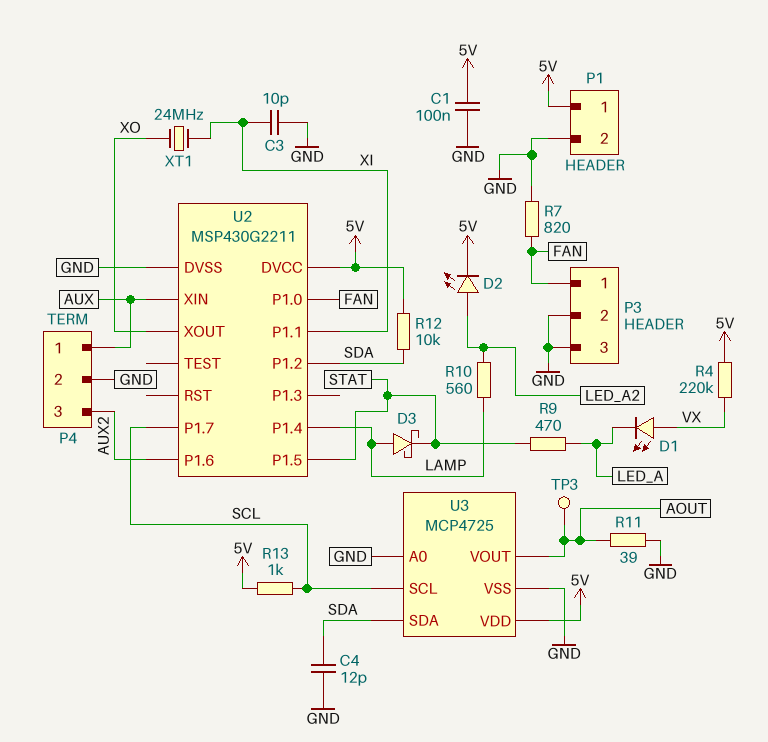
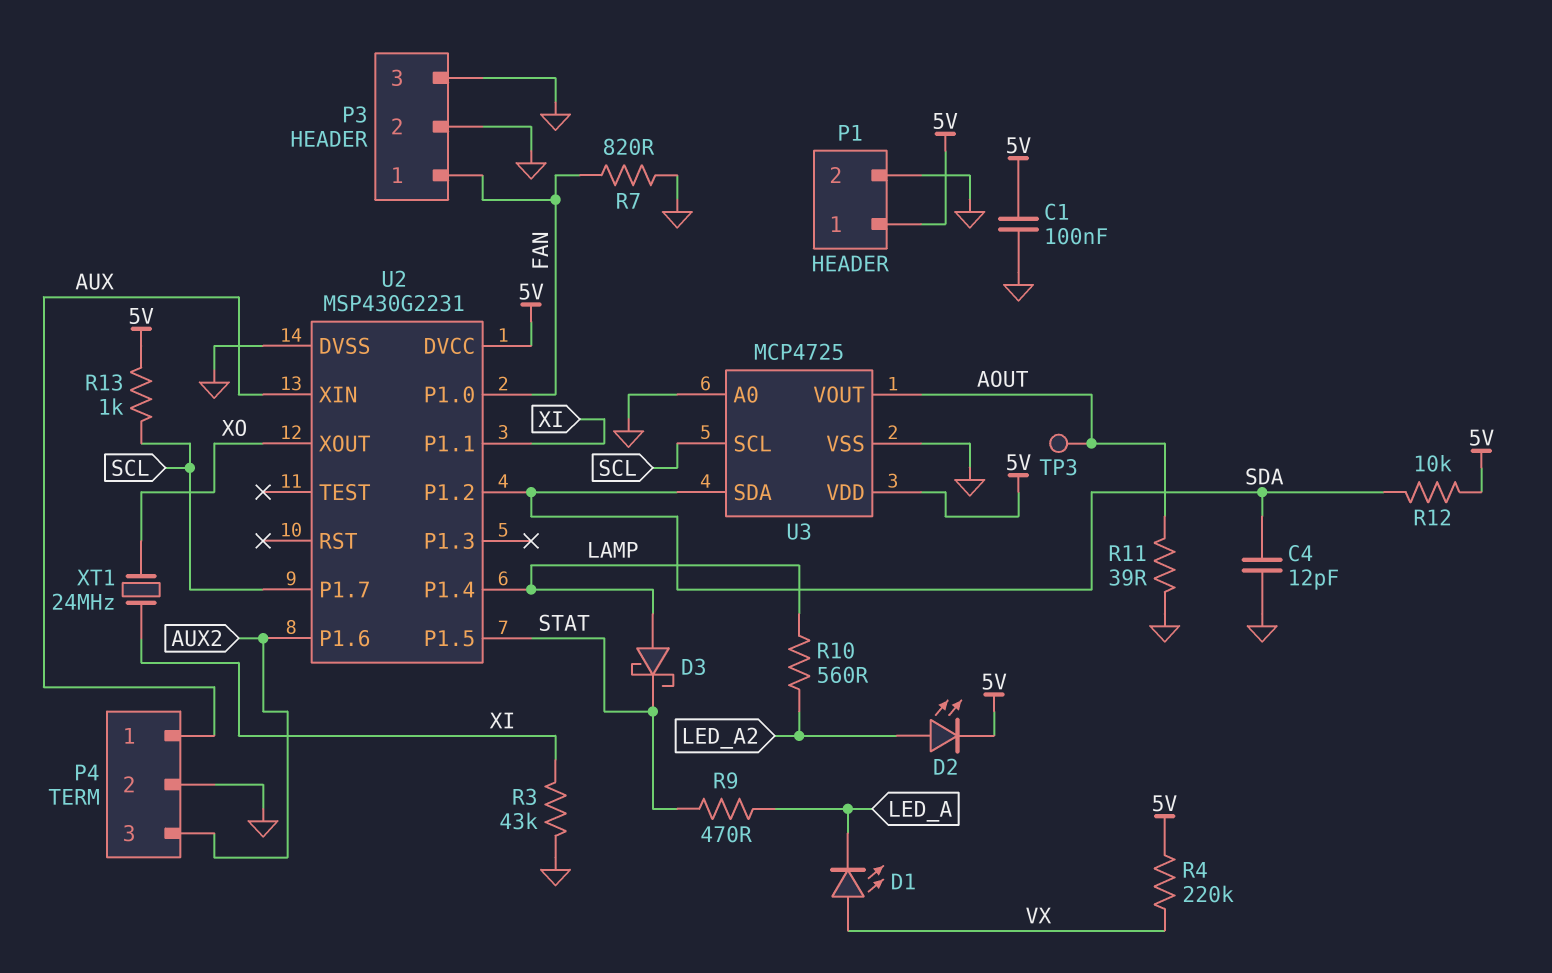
C3: 10pF (GND, XI) -> none
R3: none -> 43k (GND, XI)
U2: MSP430G2211 -> MSP430G2231

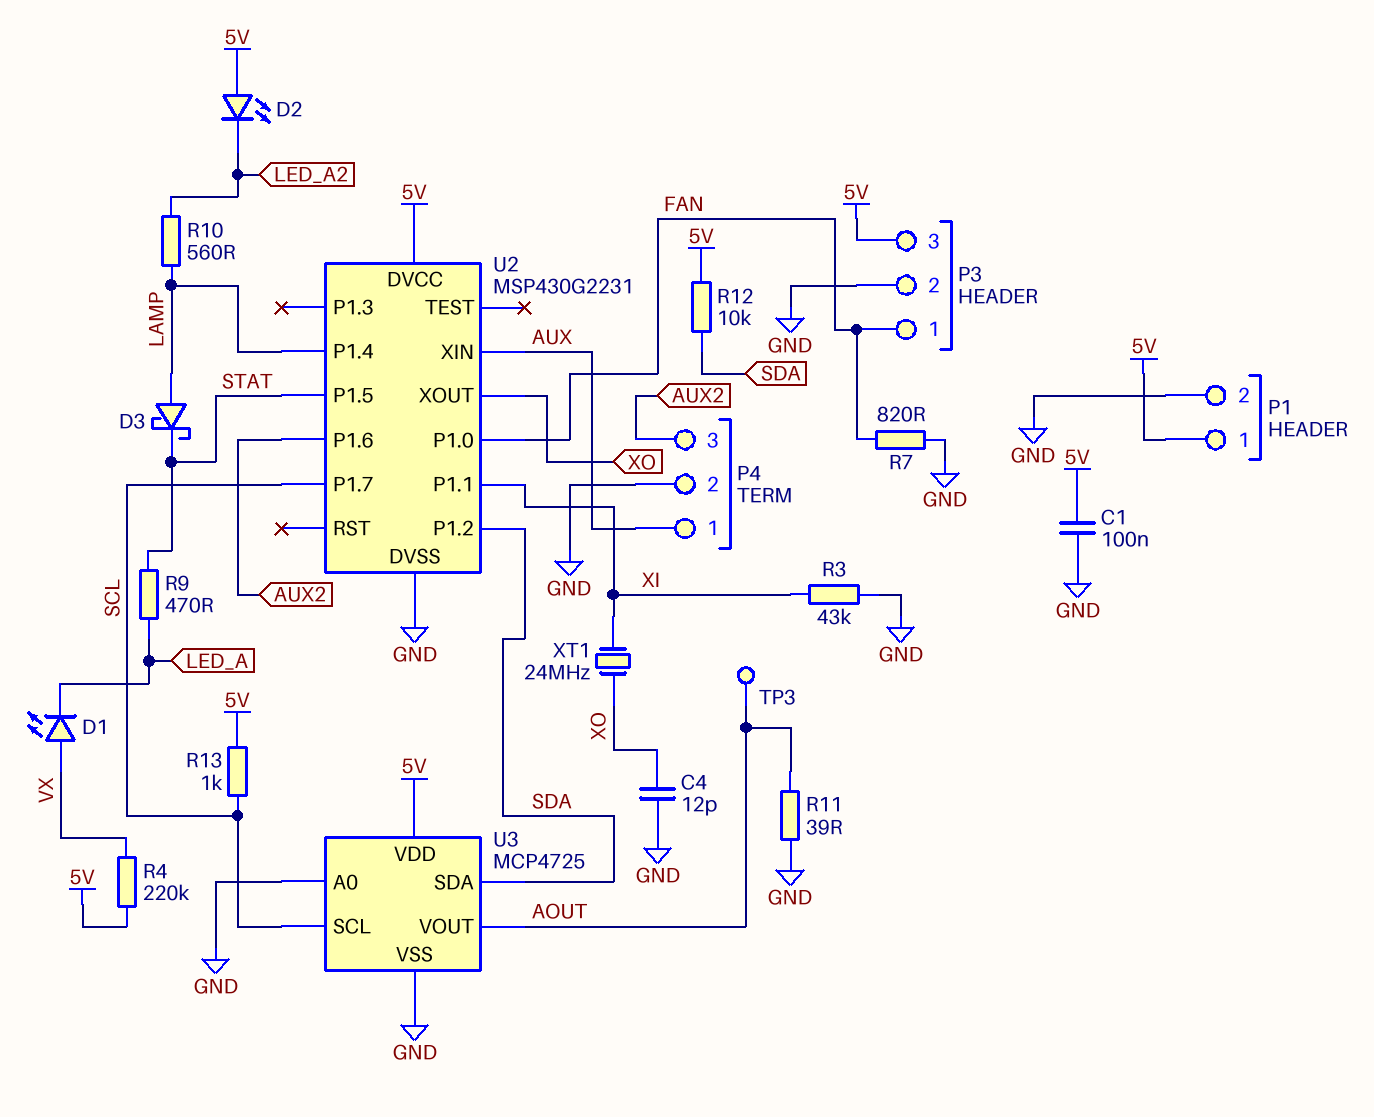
C4: 12pF (GND, SDA) -> 12pF (GND, XO)
D2: LED (A LED_A2, K 5V) -> LED (A 5V, K LED_A2)
P3 pin 3: GND -> 5V

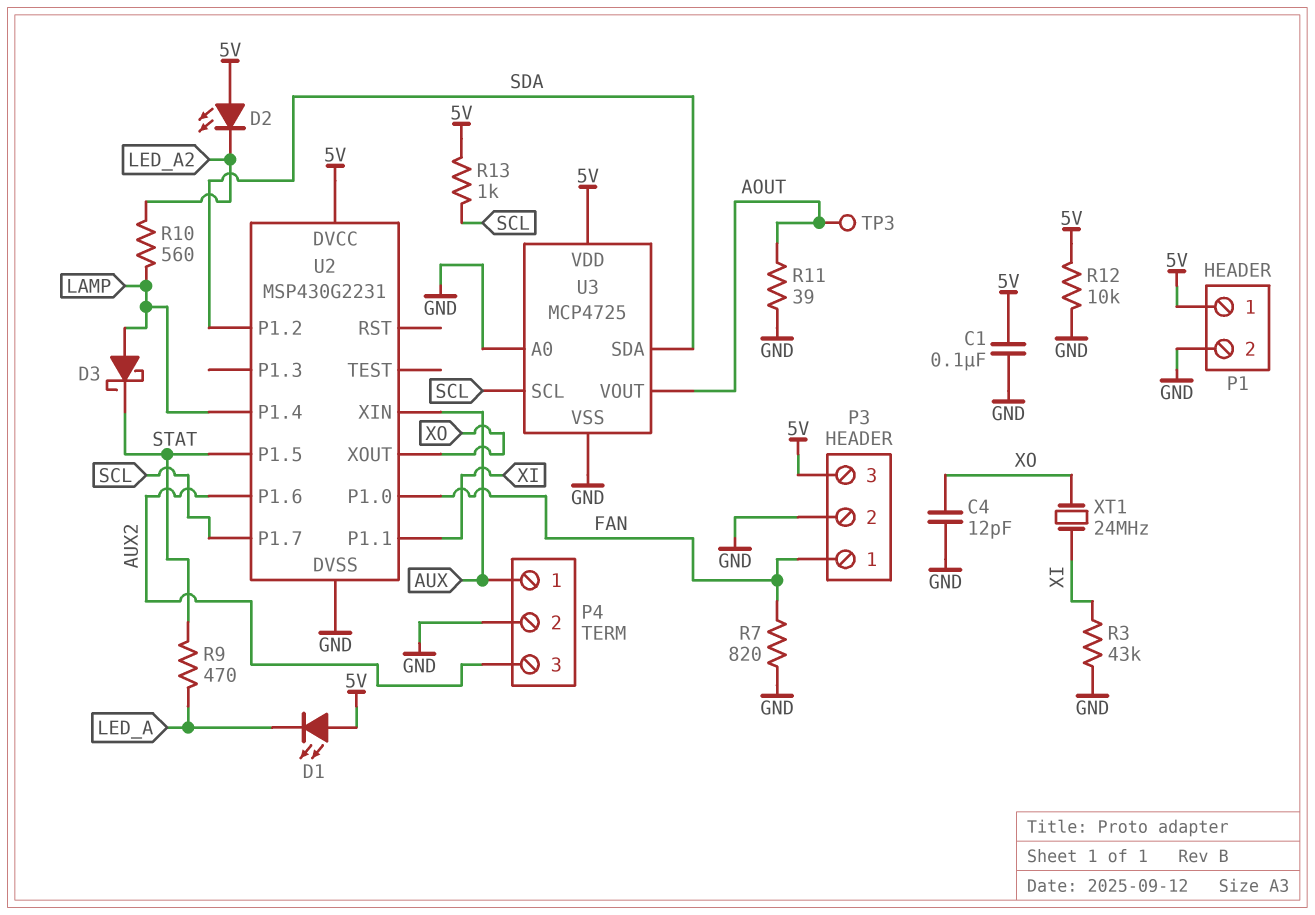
D1: LED (A VX, K LED_A) -> LED (A 5V, K LED_A)
R4: 220k (5V, VX) -> none
R12: 10k (5V, SDA) -> 10k (5V, GND)

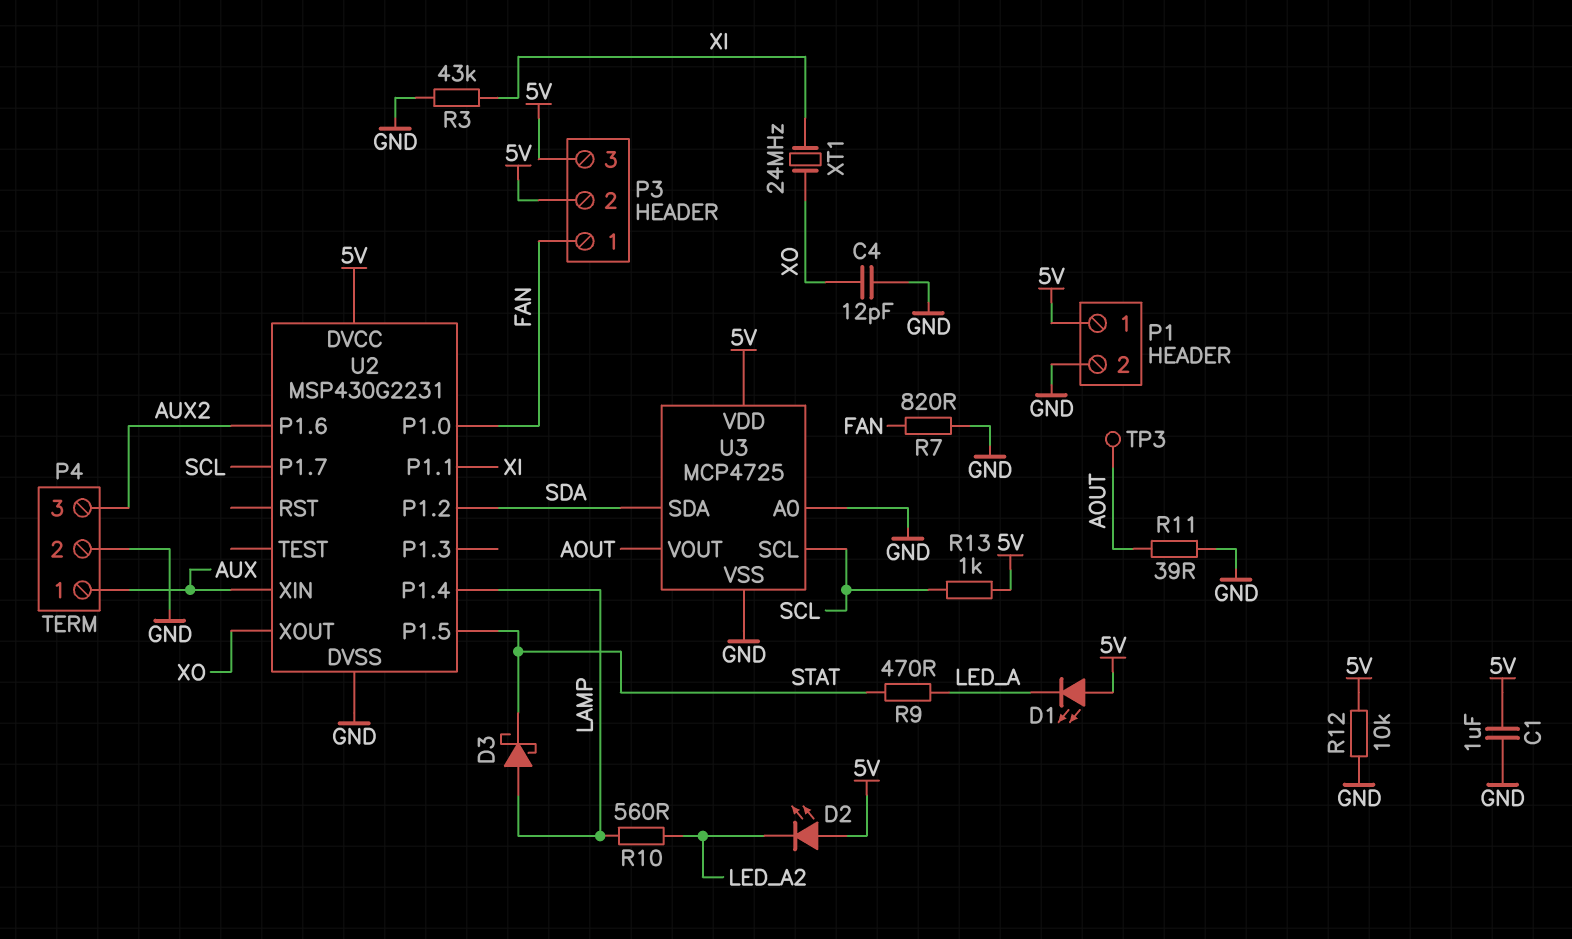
C1: 100nF (5V, GND) -> 1uF (5V, GND)
P3 pin 2: GND -> 5V

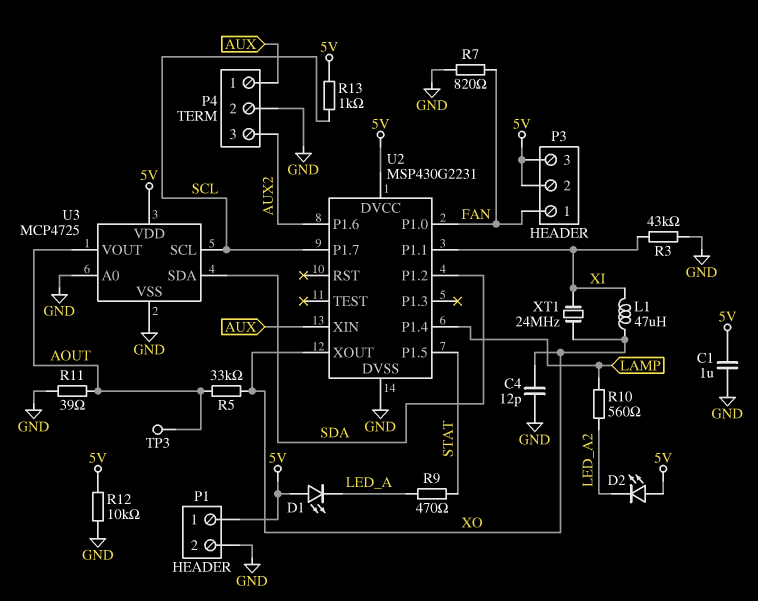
D3: schottky (A LAMP, K STAT) -> none
L1: none -> 47uH (XI, XO)
R5: none -> 33k (AOUT, XO)

